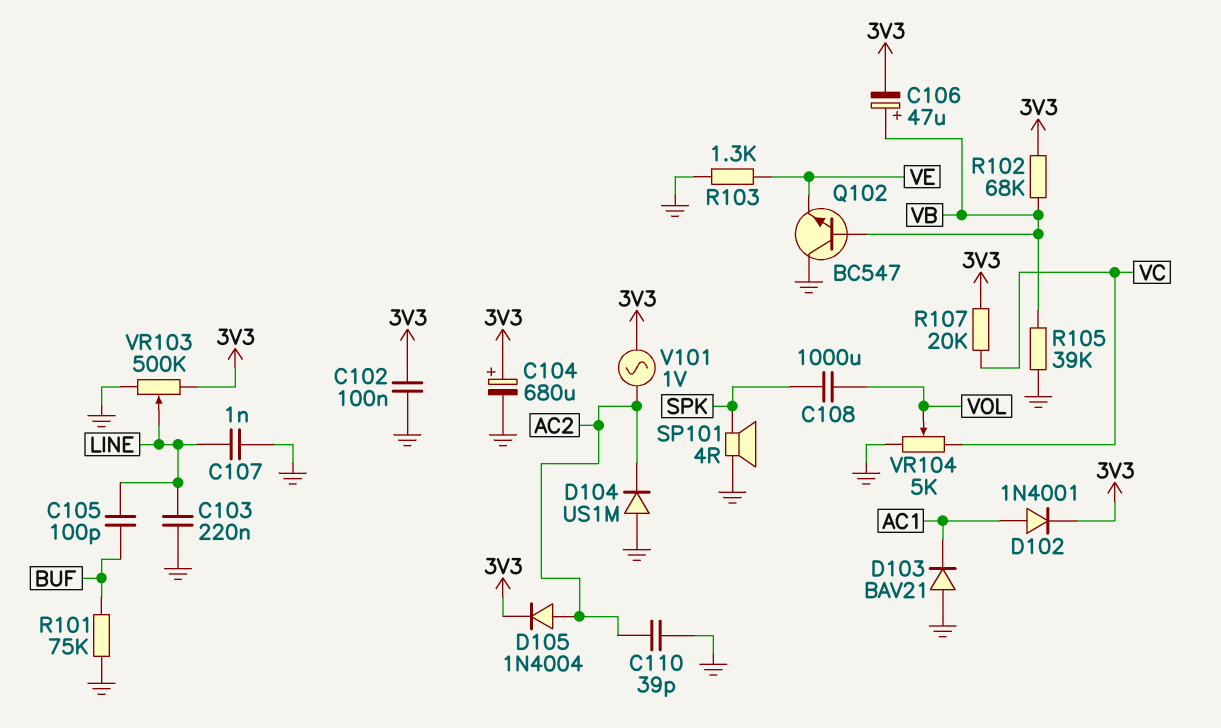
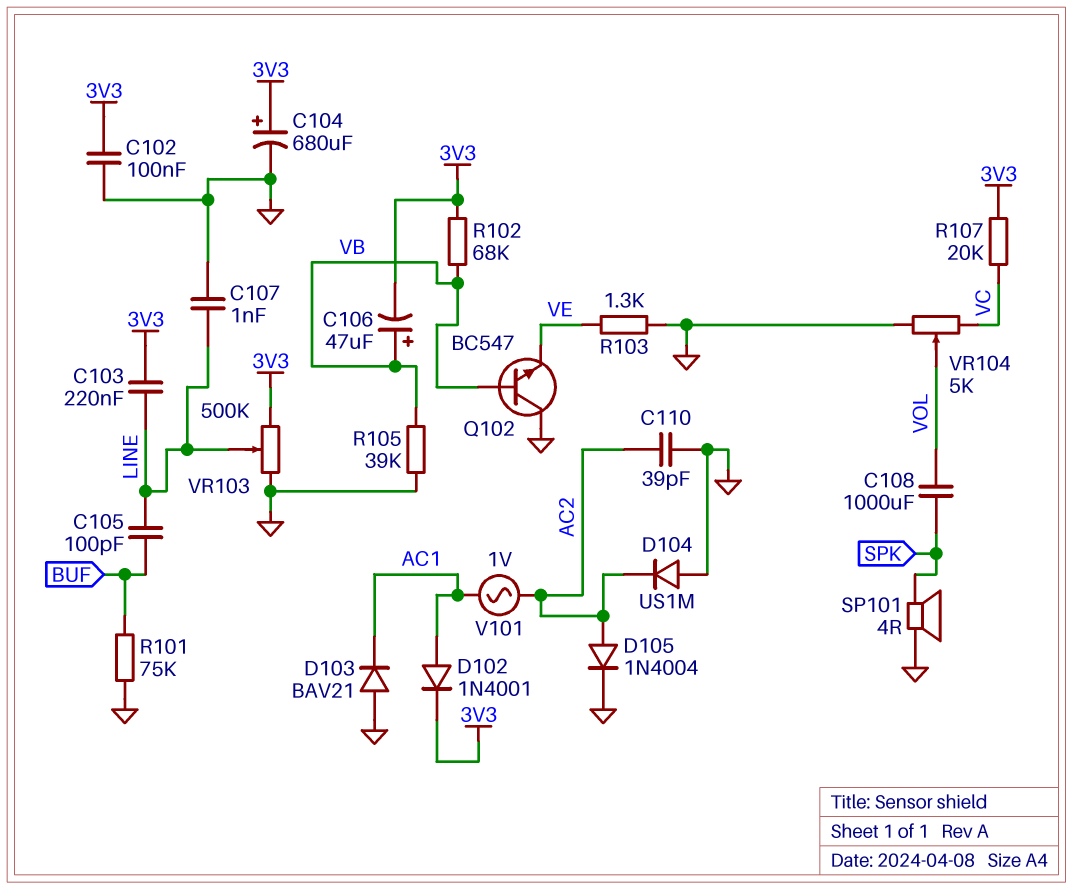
C103: 220nF (GND, LINE) -> 220nF (3V3, LINE)
D105: diode 1N4004 (A AC2, K 3V3) -> diode 1N4004 (A AC2, K GND)
V101: AC 1V (3V3, AC2) -> AC 1V (AC1, AC2)

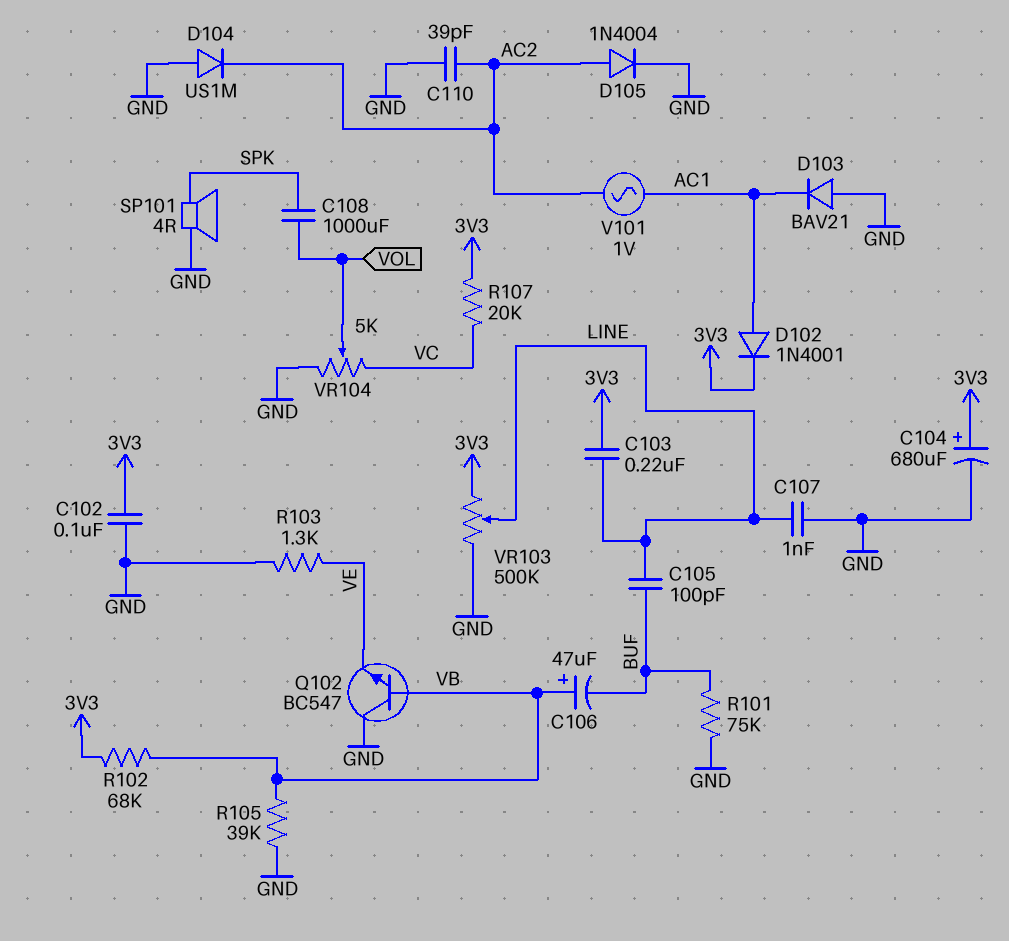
C106: 47uF (plus VB, minus 3V3) -> 47uF (plus VB, minus BUF)

